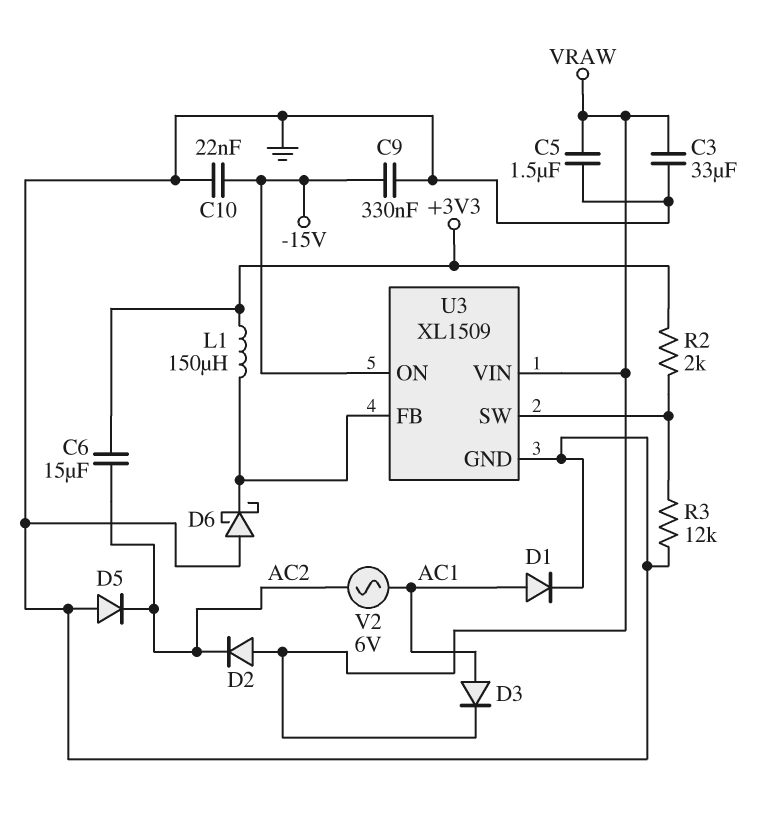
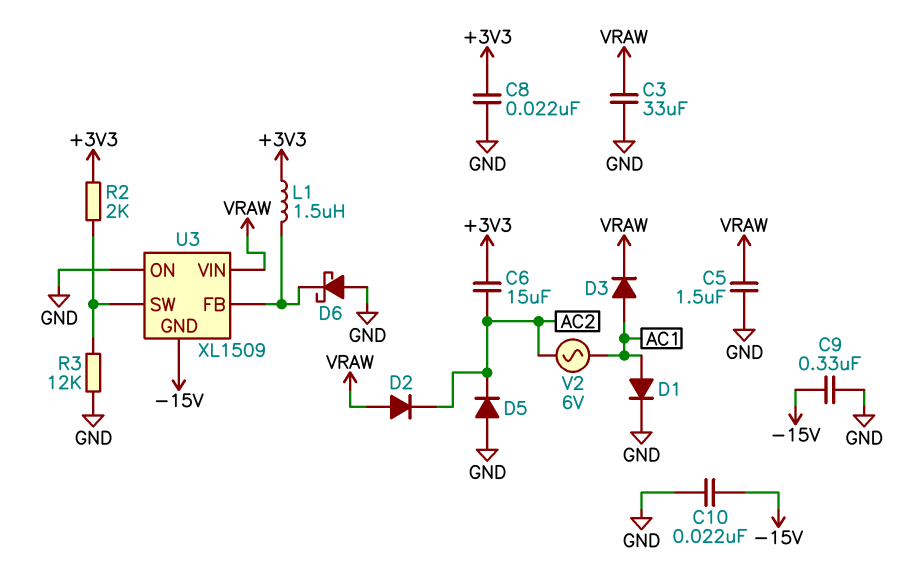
C8: none -> 22nF (+3V3, GND)
L1: 150uH (+3V3, U3/FB) -> 1.5uH (+3V3, U3/FB)
U3 pin GND: GND -> -15V
U3 pin ON: -15V -> GND

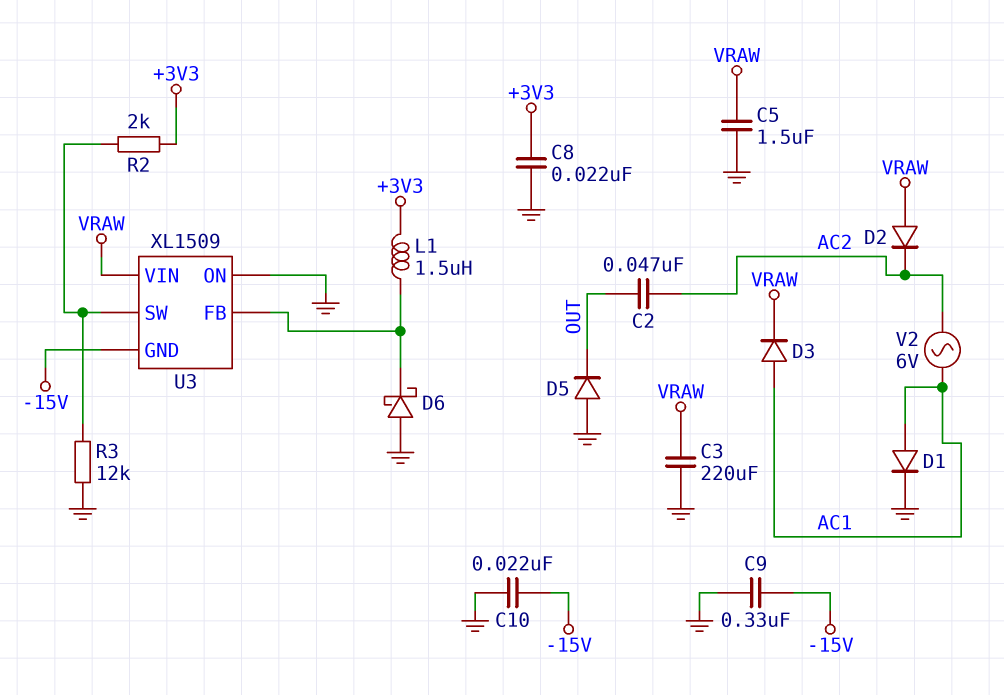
C2: none -> 47nF (AC2, OUT)
C3: 33uF (GND, VRAW) -> 220uF (GND, VRAW)
C6: 15uF (+3V3, AC2) -> none
D5: diode (A GND, K AC2) -> diode (A GND, K OUT)

